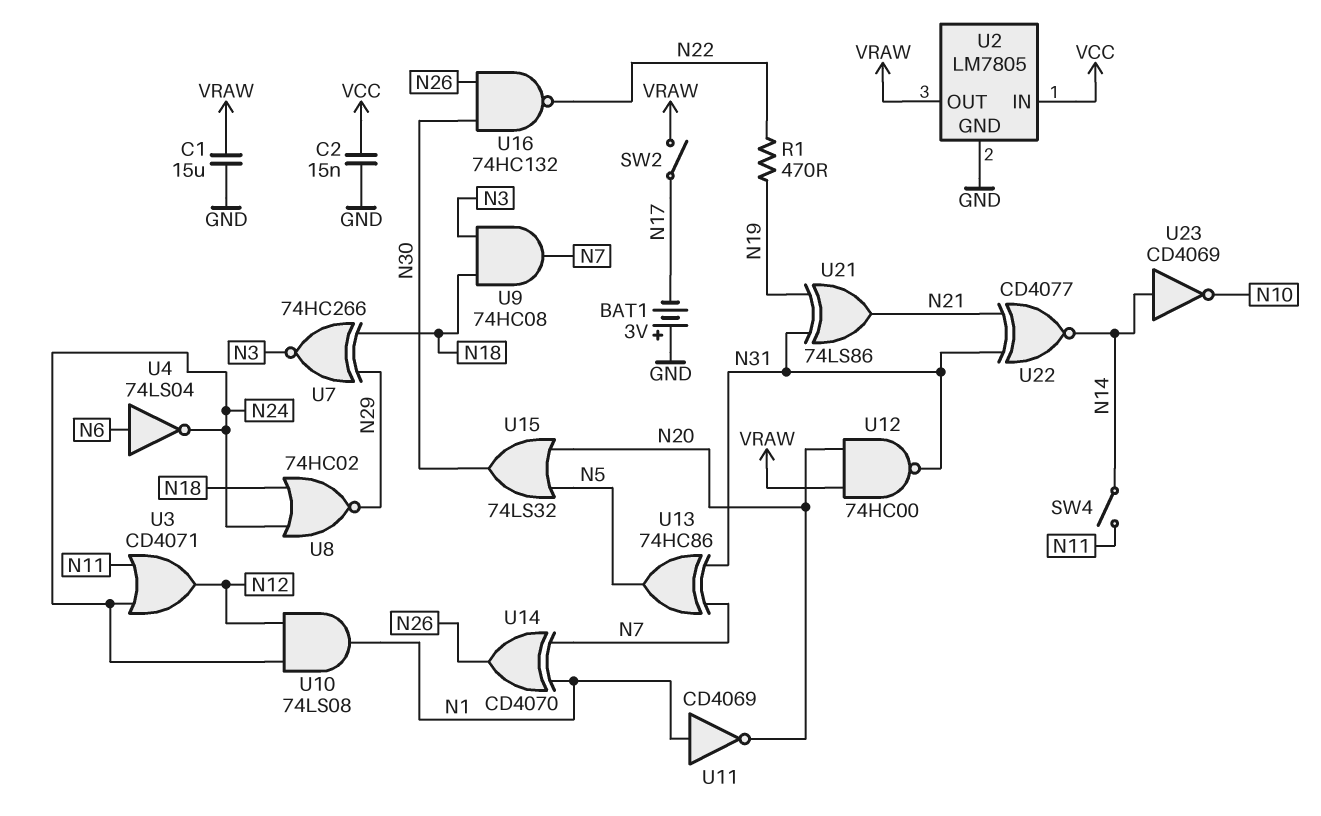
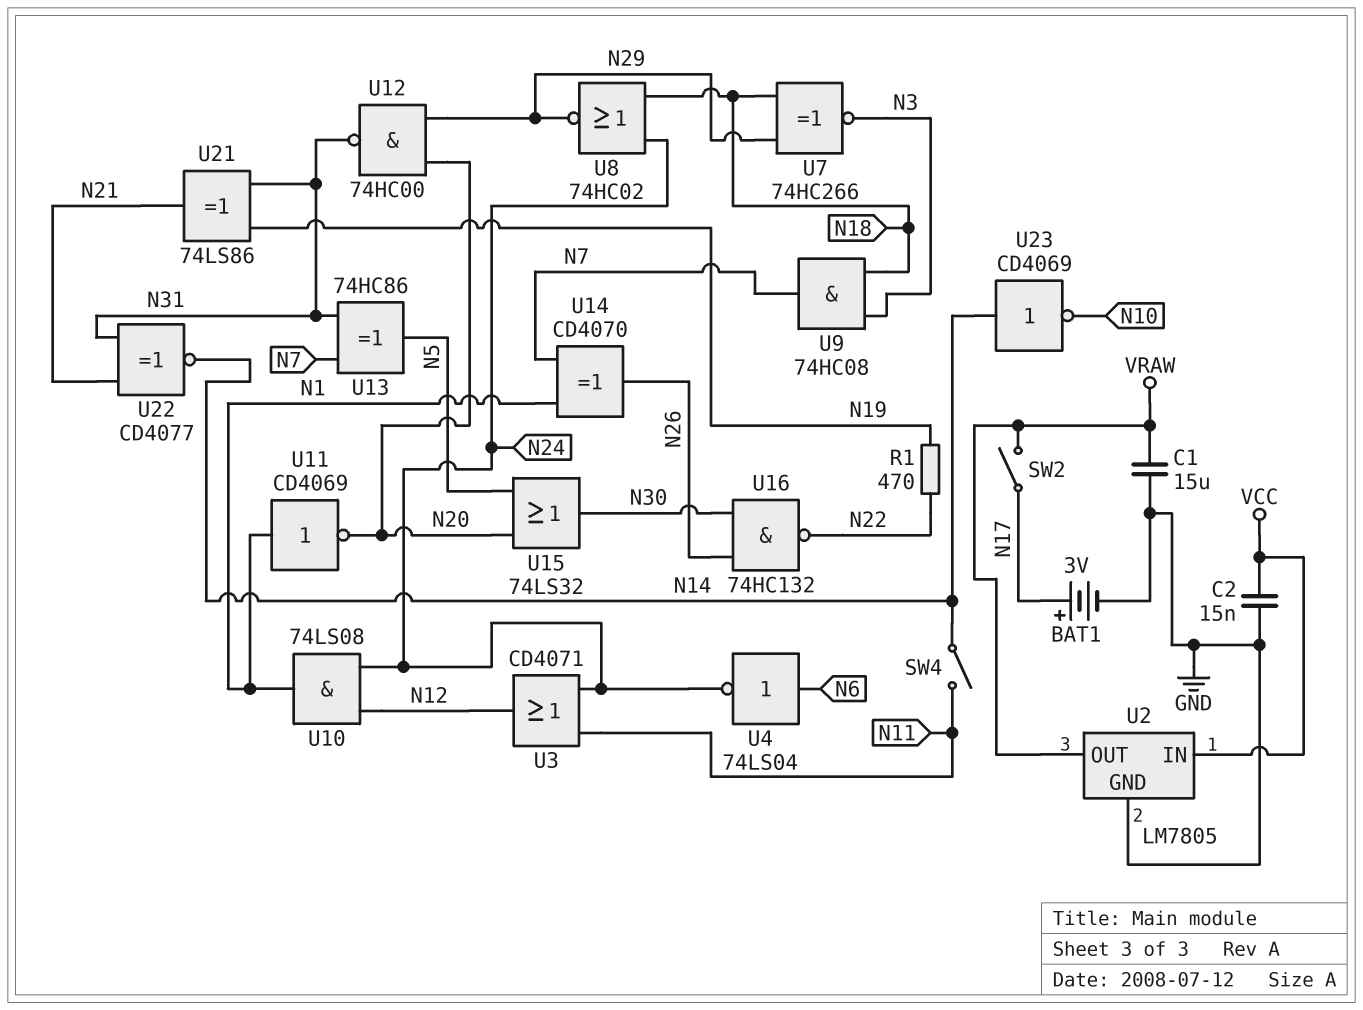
BAT1: 3V (plus GND, minus N17) -> 3V (plus N17, minus GND)
U12: NAND 74HC00 (in N20, in VRAW, out N31) -> NAND 74HC00 (in N20, in N29, out N31)

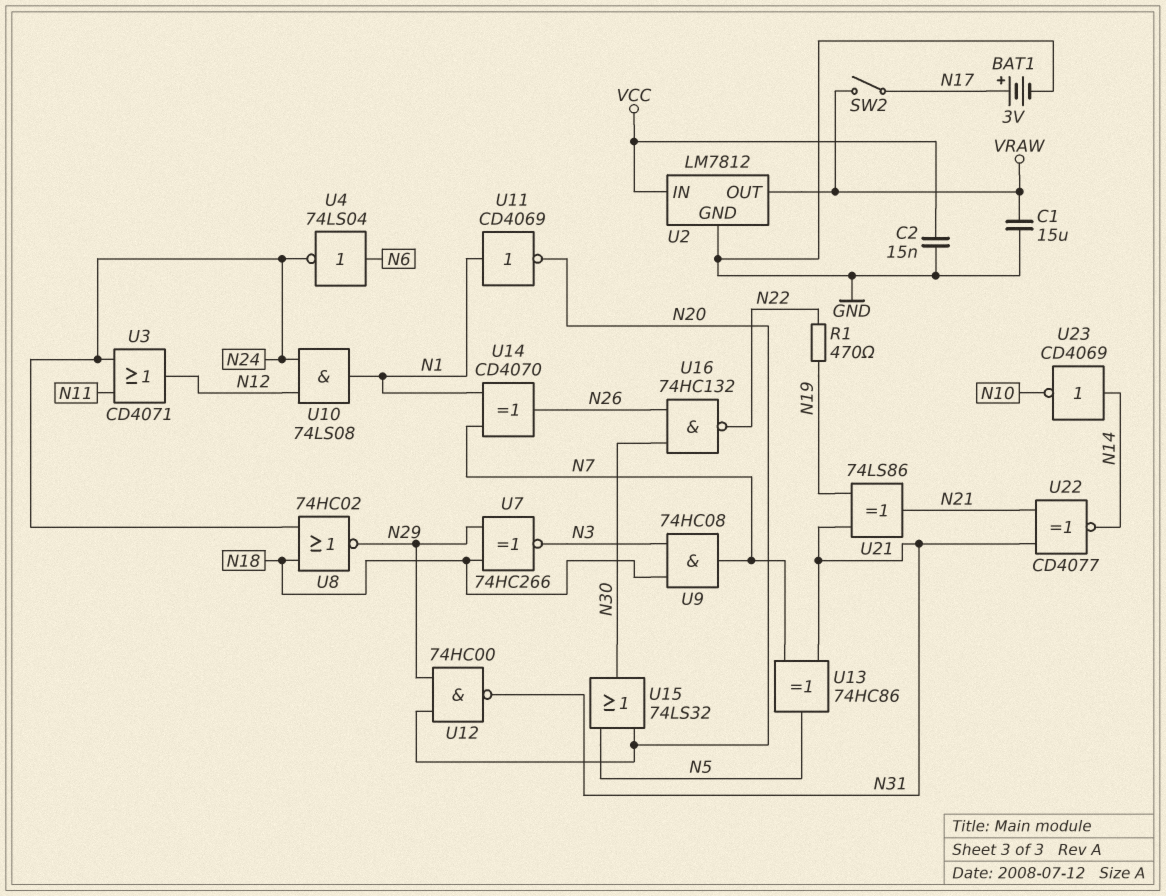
SW4: switch (N11, N14) -> none
U2: LM7805 -> LM7812

